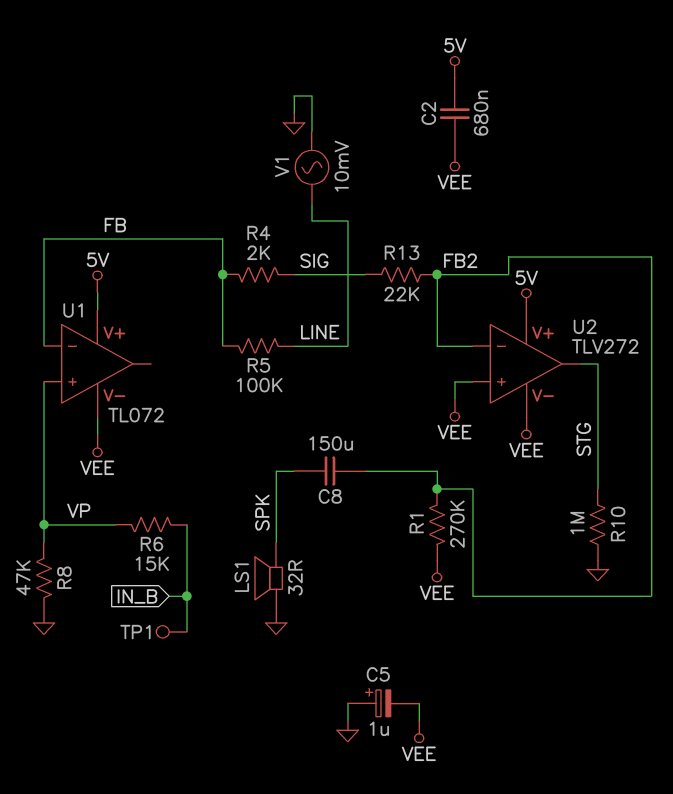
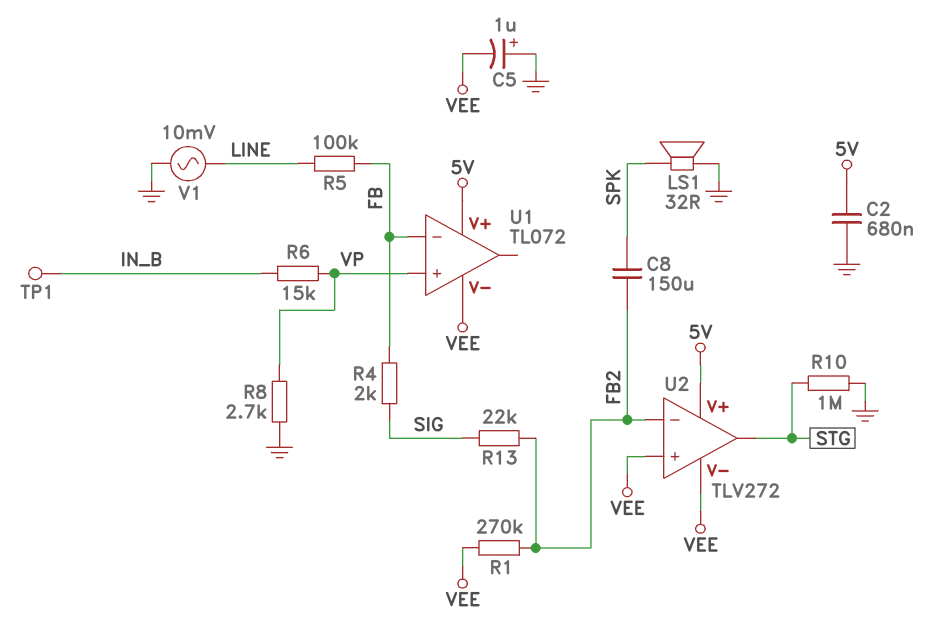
C2: 680nF (5V, VEE) -> 680nF (5V, GND)
R8: 47k (GND, VP) -> 2.7k (GND, VP)

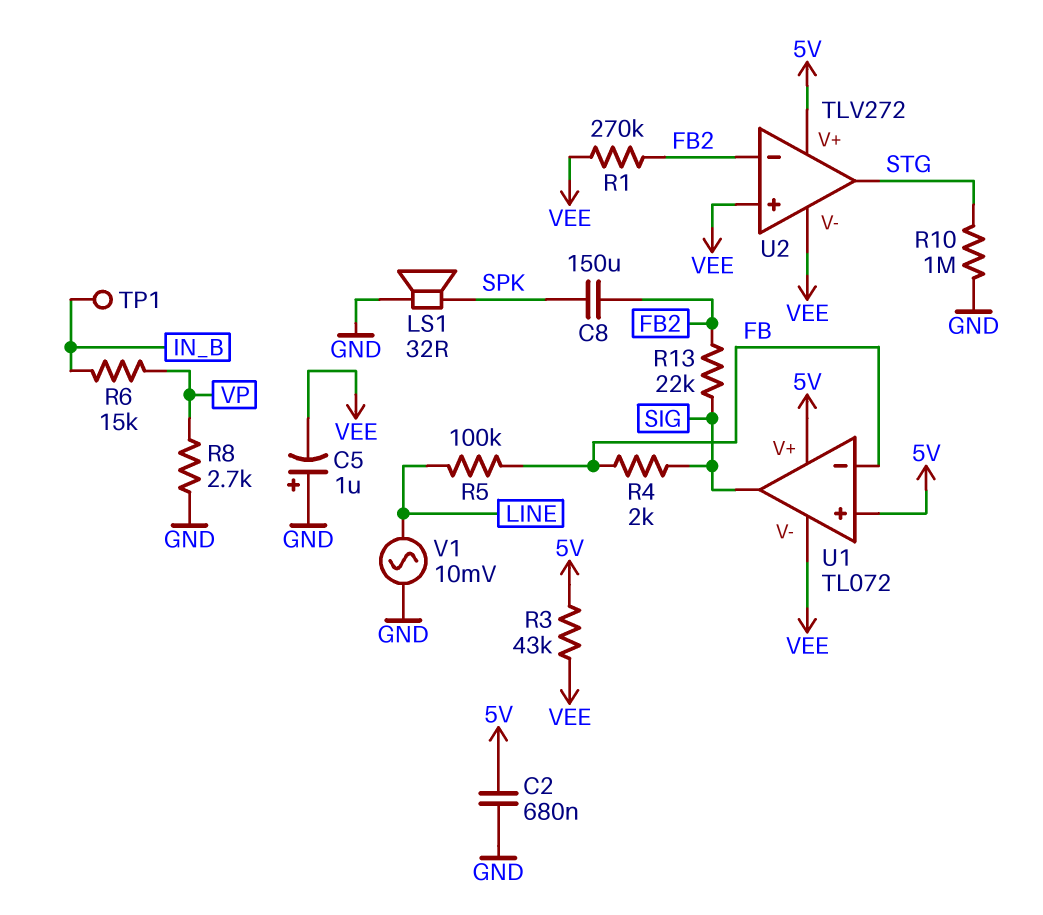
R3: none -> 43k (5V, VEE)
U1 pin in+: VP -> 5V
U1 pin out: none -> SIG

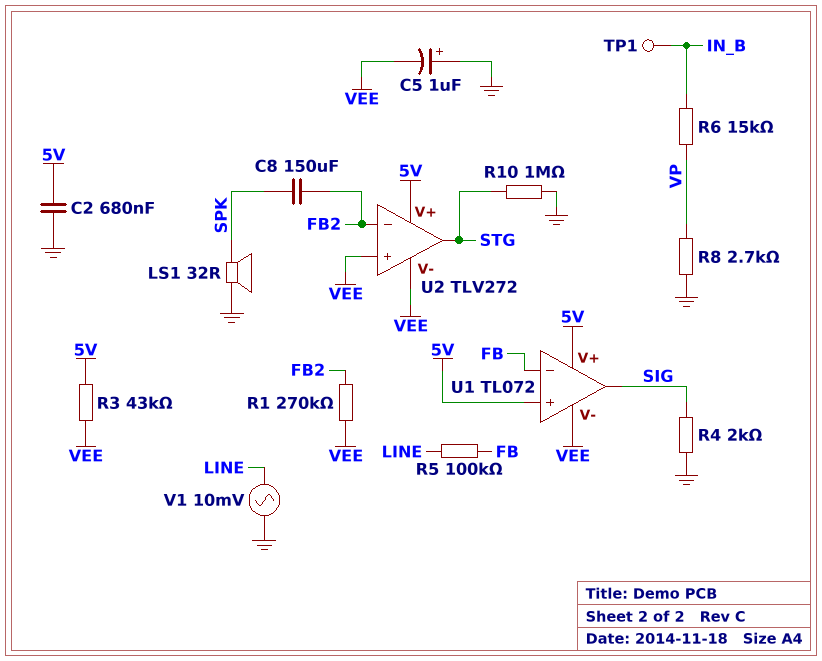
R4: 2k (FB, SIG) -> 2k (GND, SIG)
R13: 22k (FB2, SIG) -> none

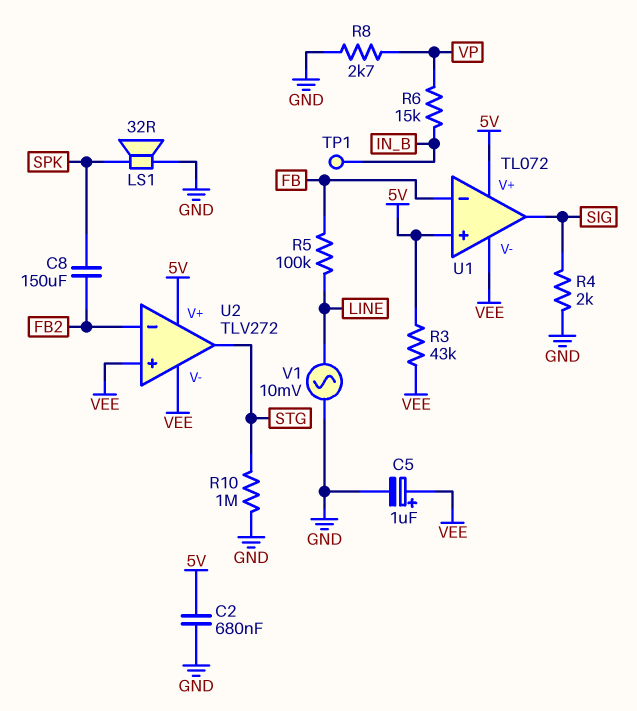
C5: 1uF (plus GND, minus VEE) -> 1uF (plus VEE, minus GND)
R1: 270k (FB2, VEE) -> none

